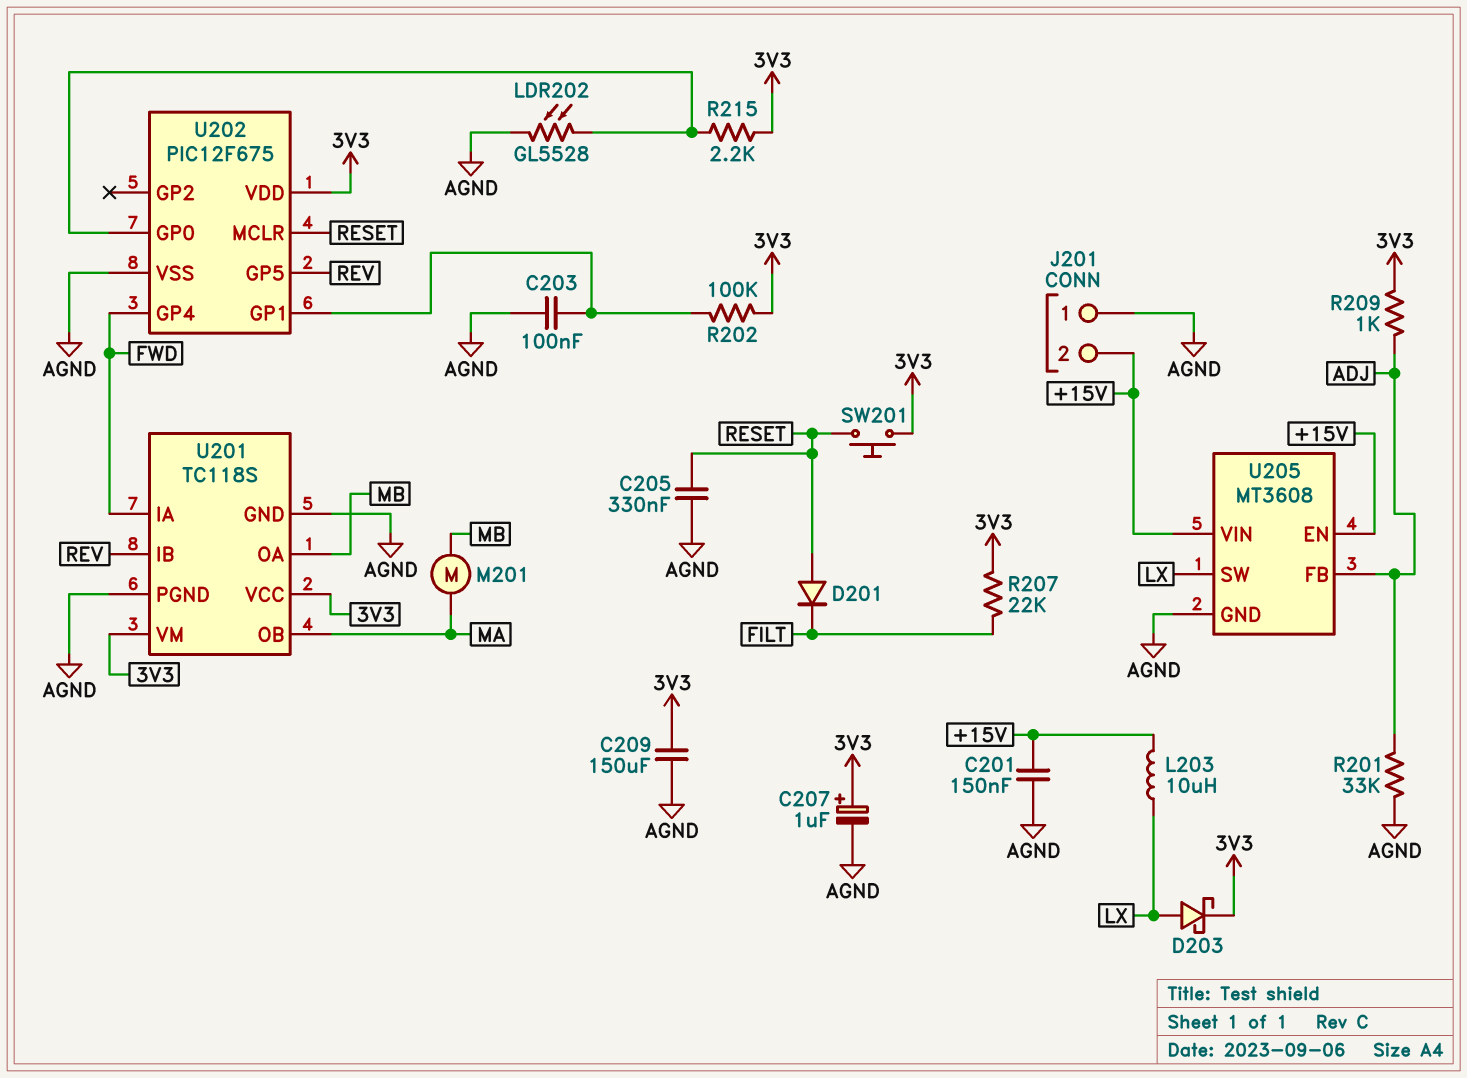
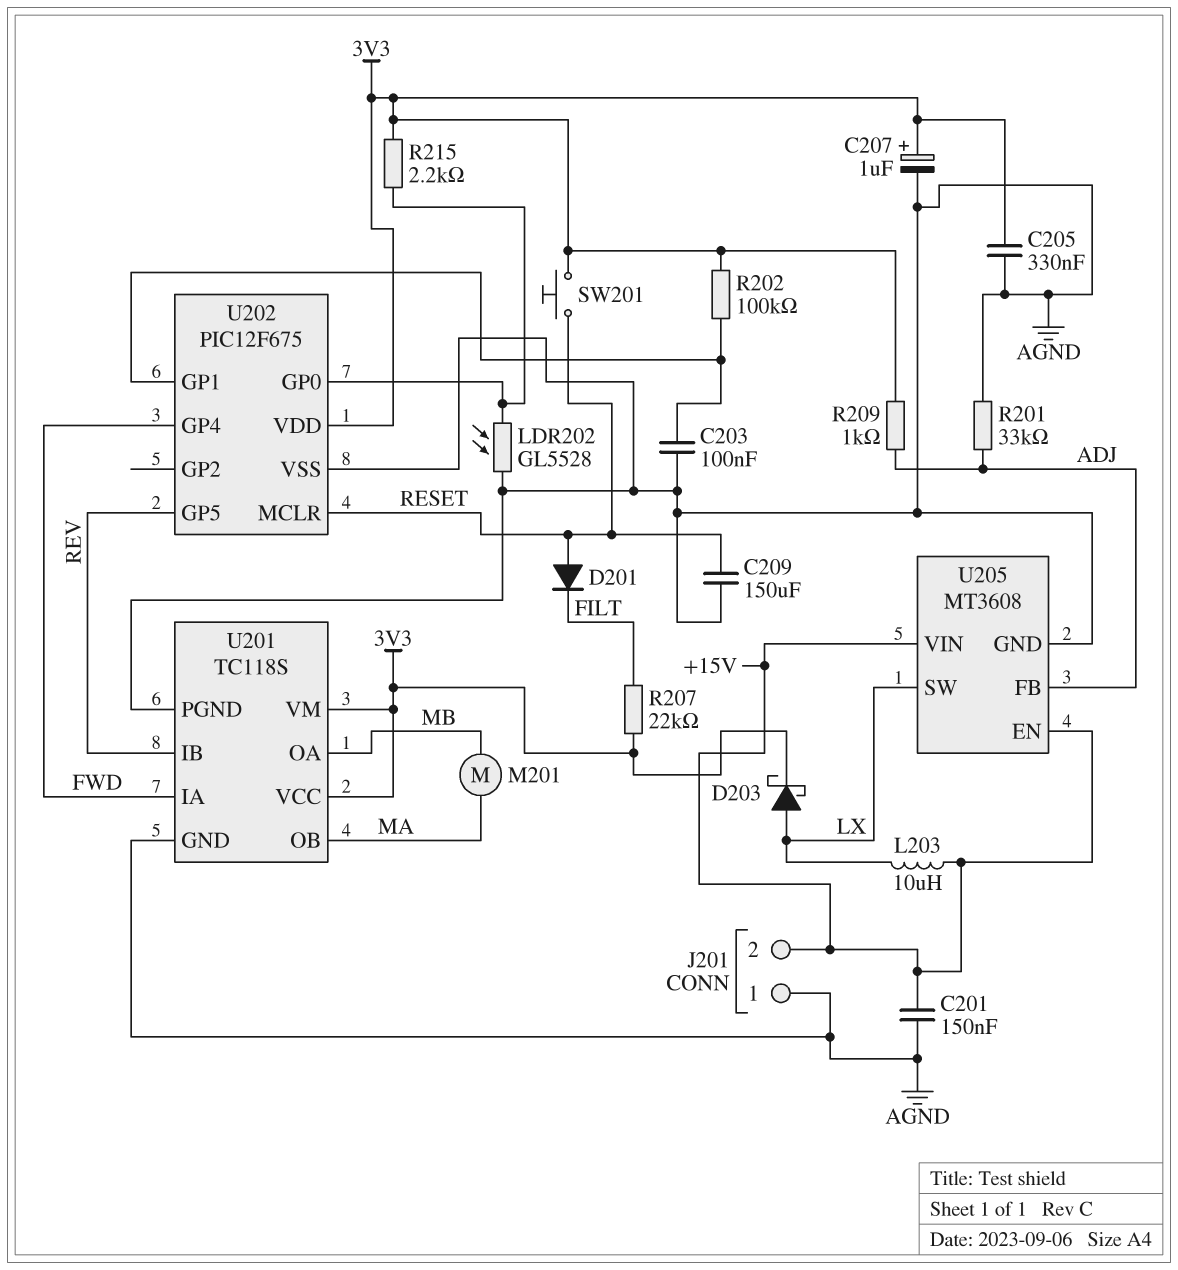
C205: 330nF (AGND, RESET) -> 330nF (3V3, AGND)
C209: 150uF (3V3, AGND) -> 150uF (AGND, RESET)

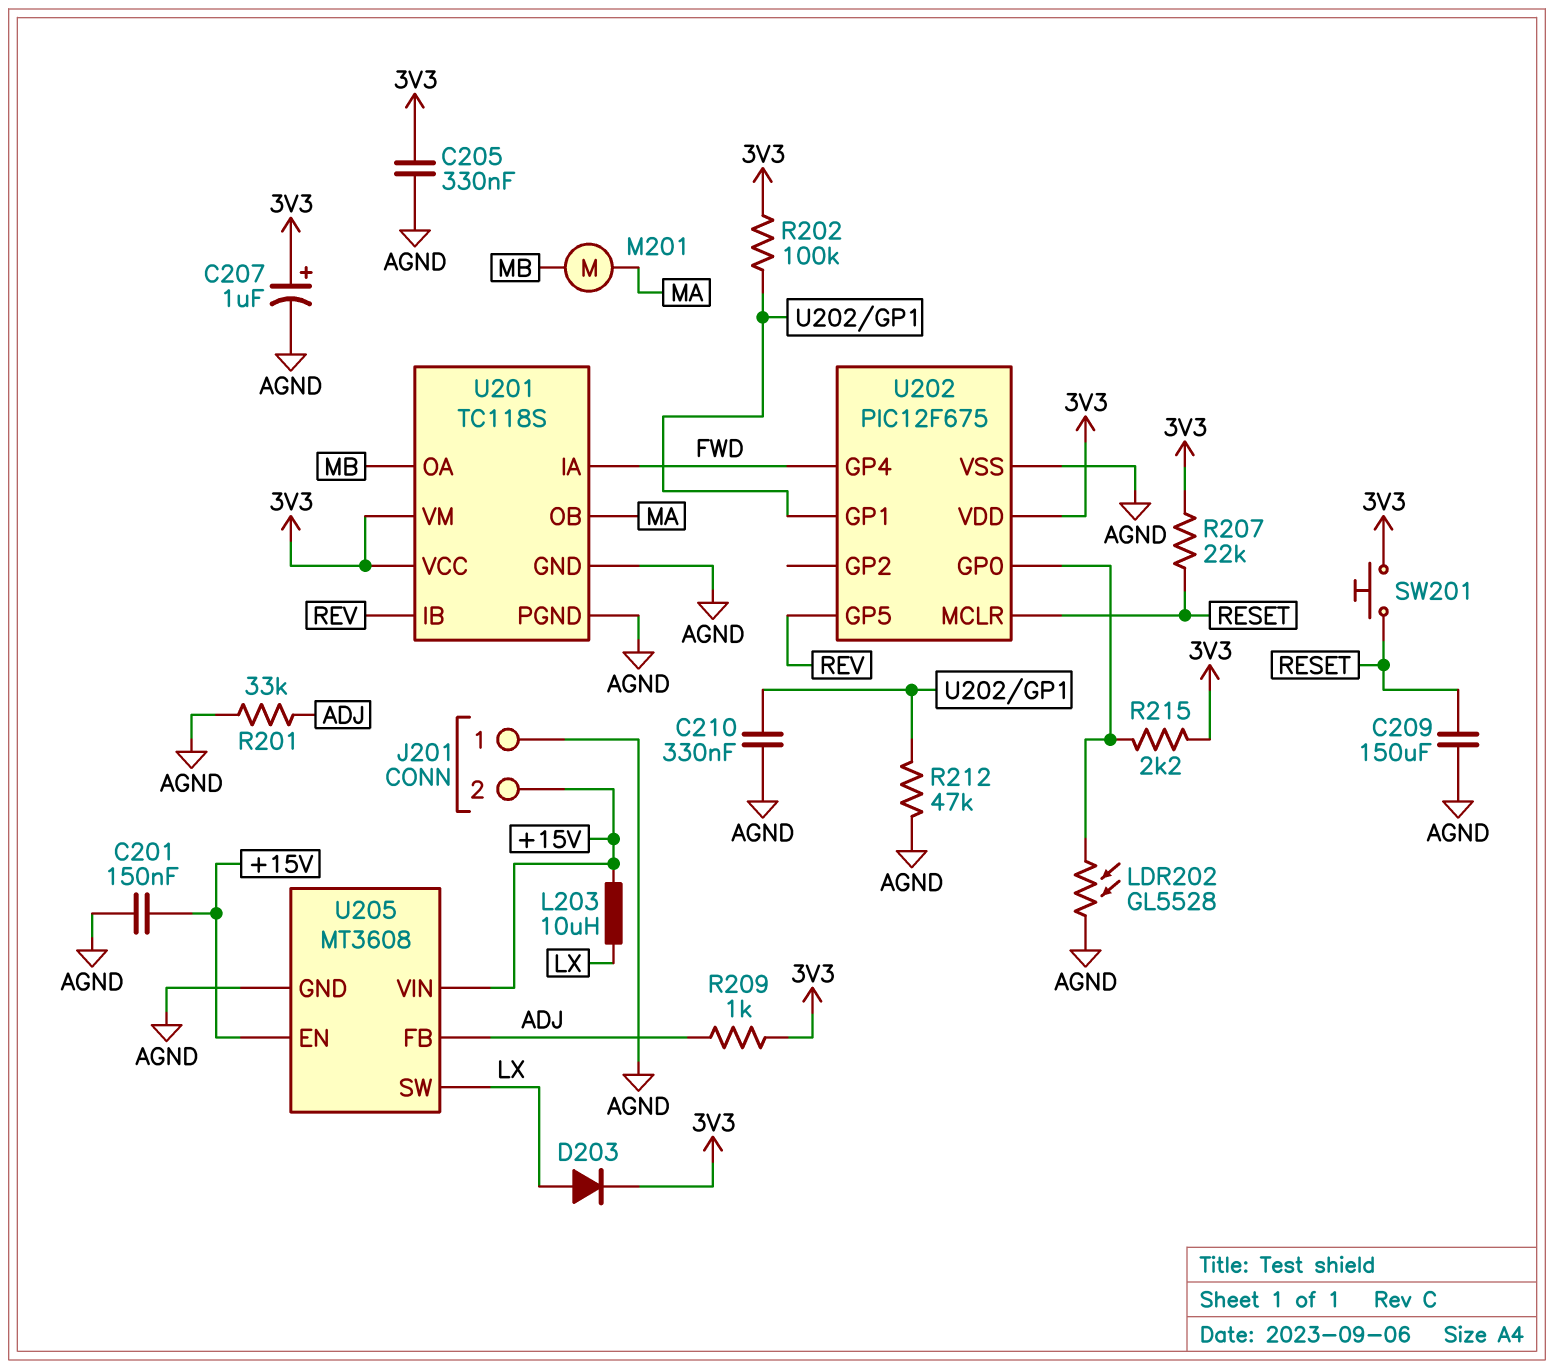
C203: 100nF (AGND, U202/GP1) -> none
C210: none -> 330nF (AGND, U202/GP1)
D201: diode (A RESET, K FILT) -> none
D203: schottky (A LX, K 3V3) -> diode (A LX, K 3V3)
R207: 22k (3V3, FILT) -> 22k (3V3, RESET)
R212: none -> 47k (AGND, U202/GP1)

